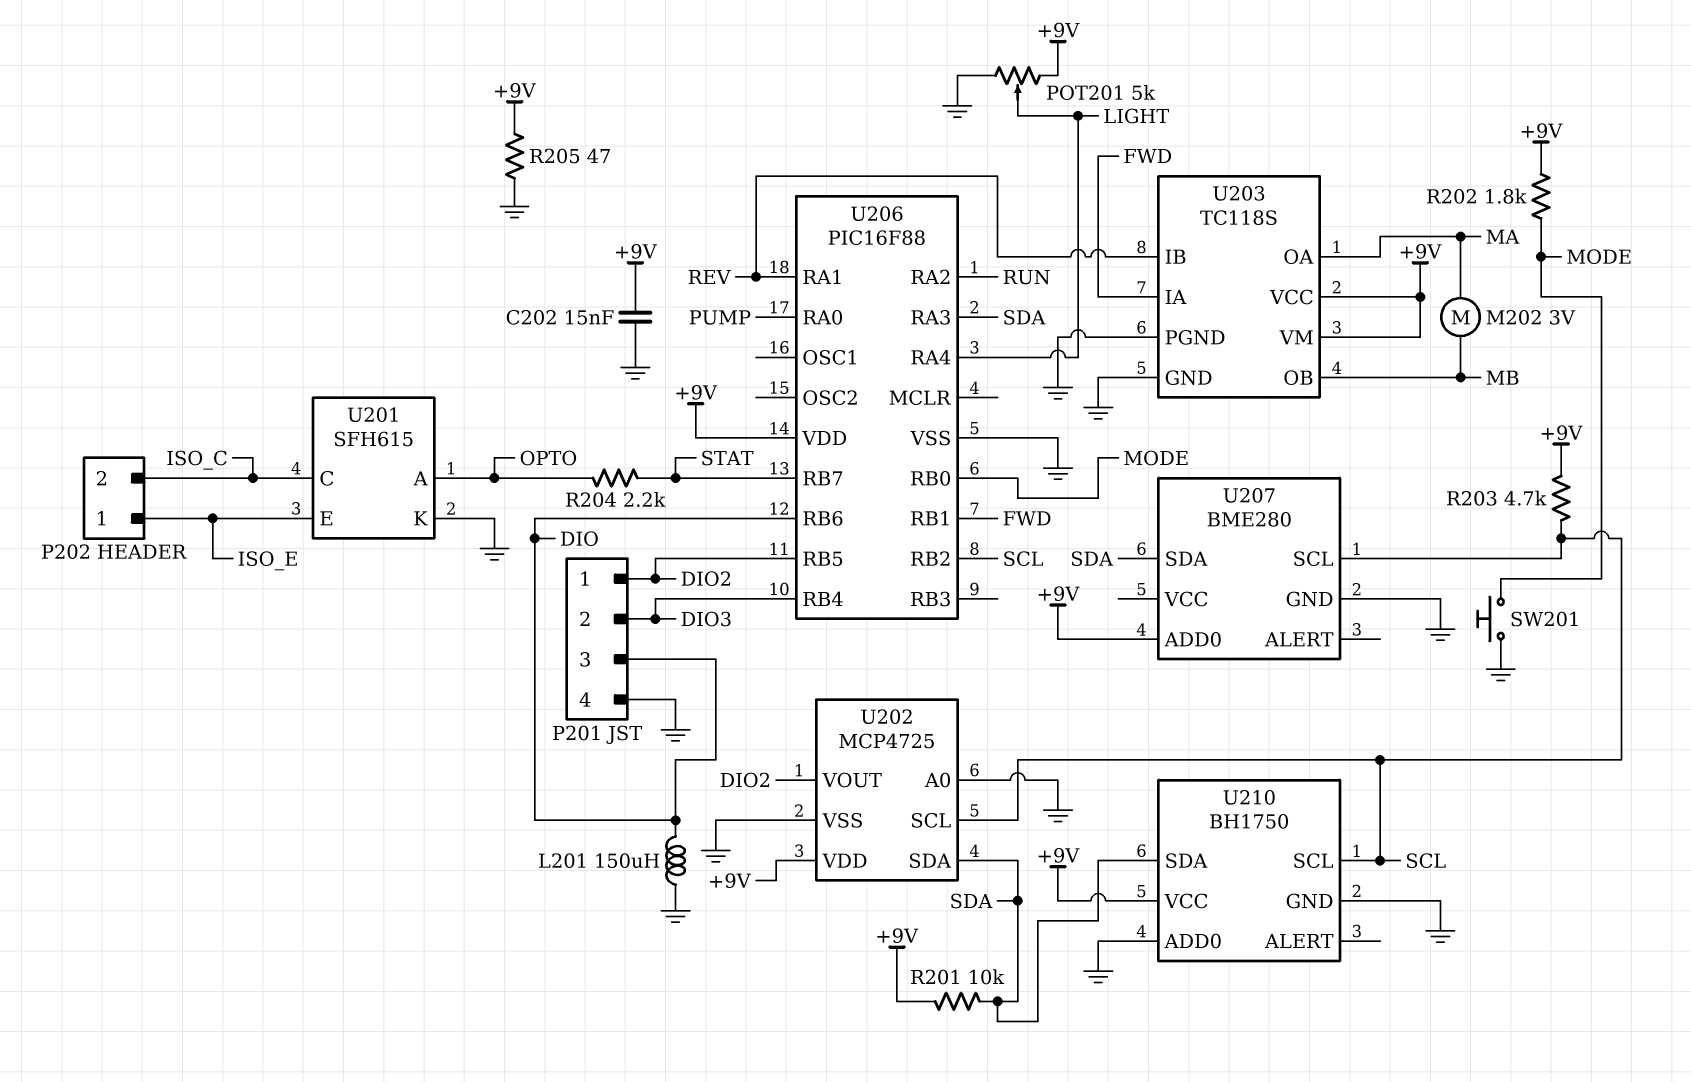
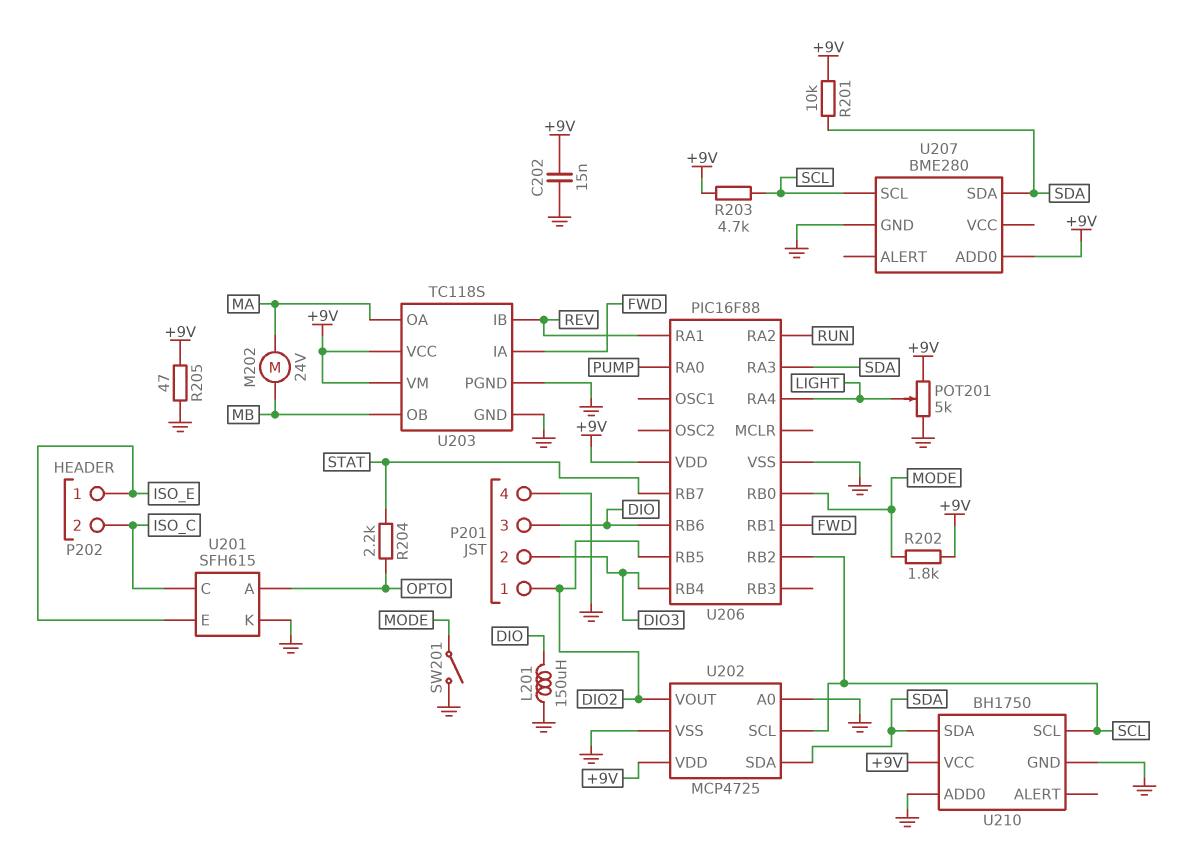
M202: motor 3V (MA, MB) -> motor 24V (MA, MB)
SW201: button (GND, MODE) -> switch (GND, MODE)

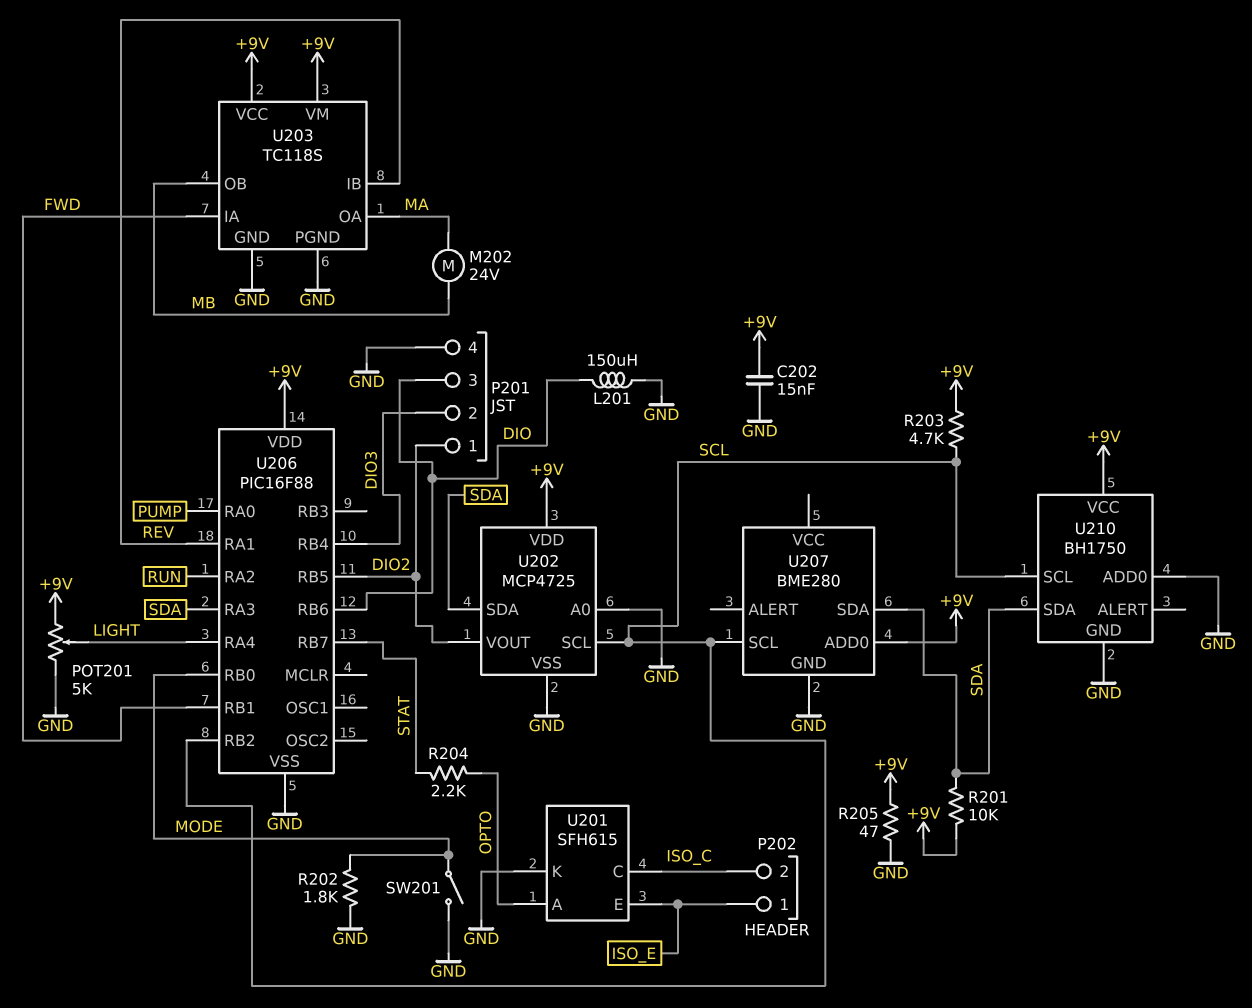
R202: 1.8k (+9V, MODE) -> 1.8k (GND, MODE)

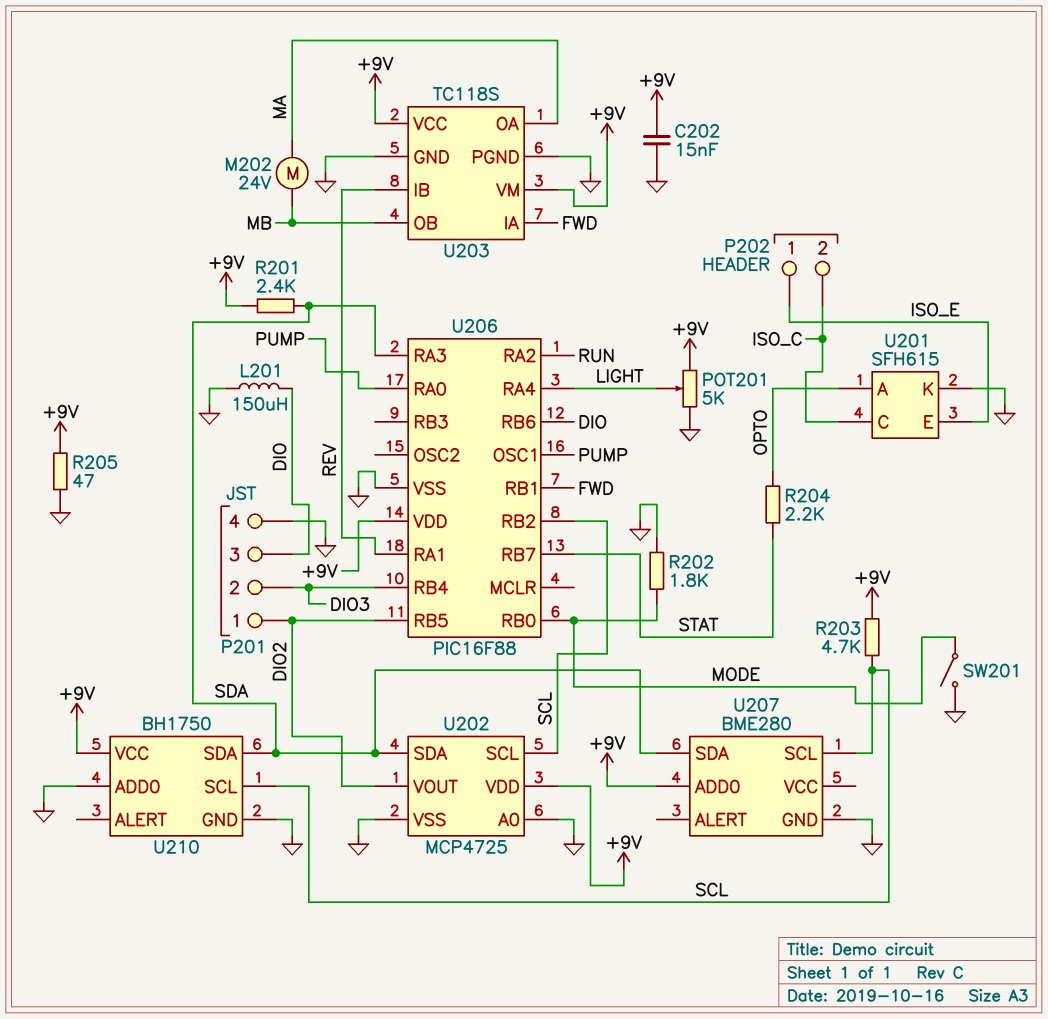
R201: 10k (+9V, SDA) -> 2.4k (+9V, SDA)
U206 pin OSC1: none -> PUMP

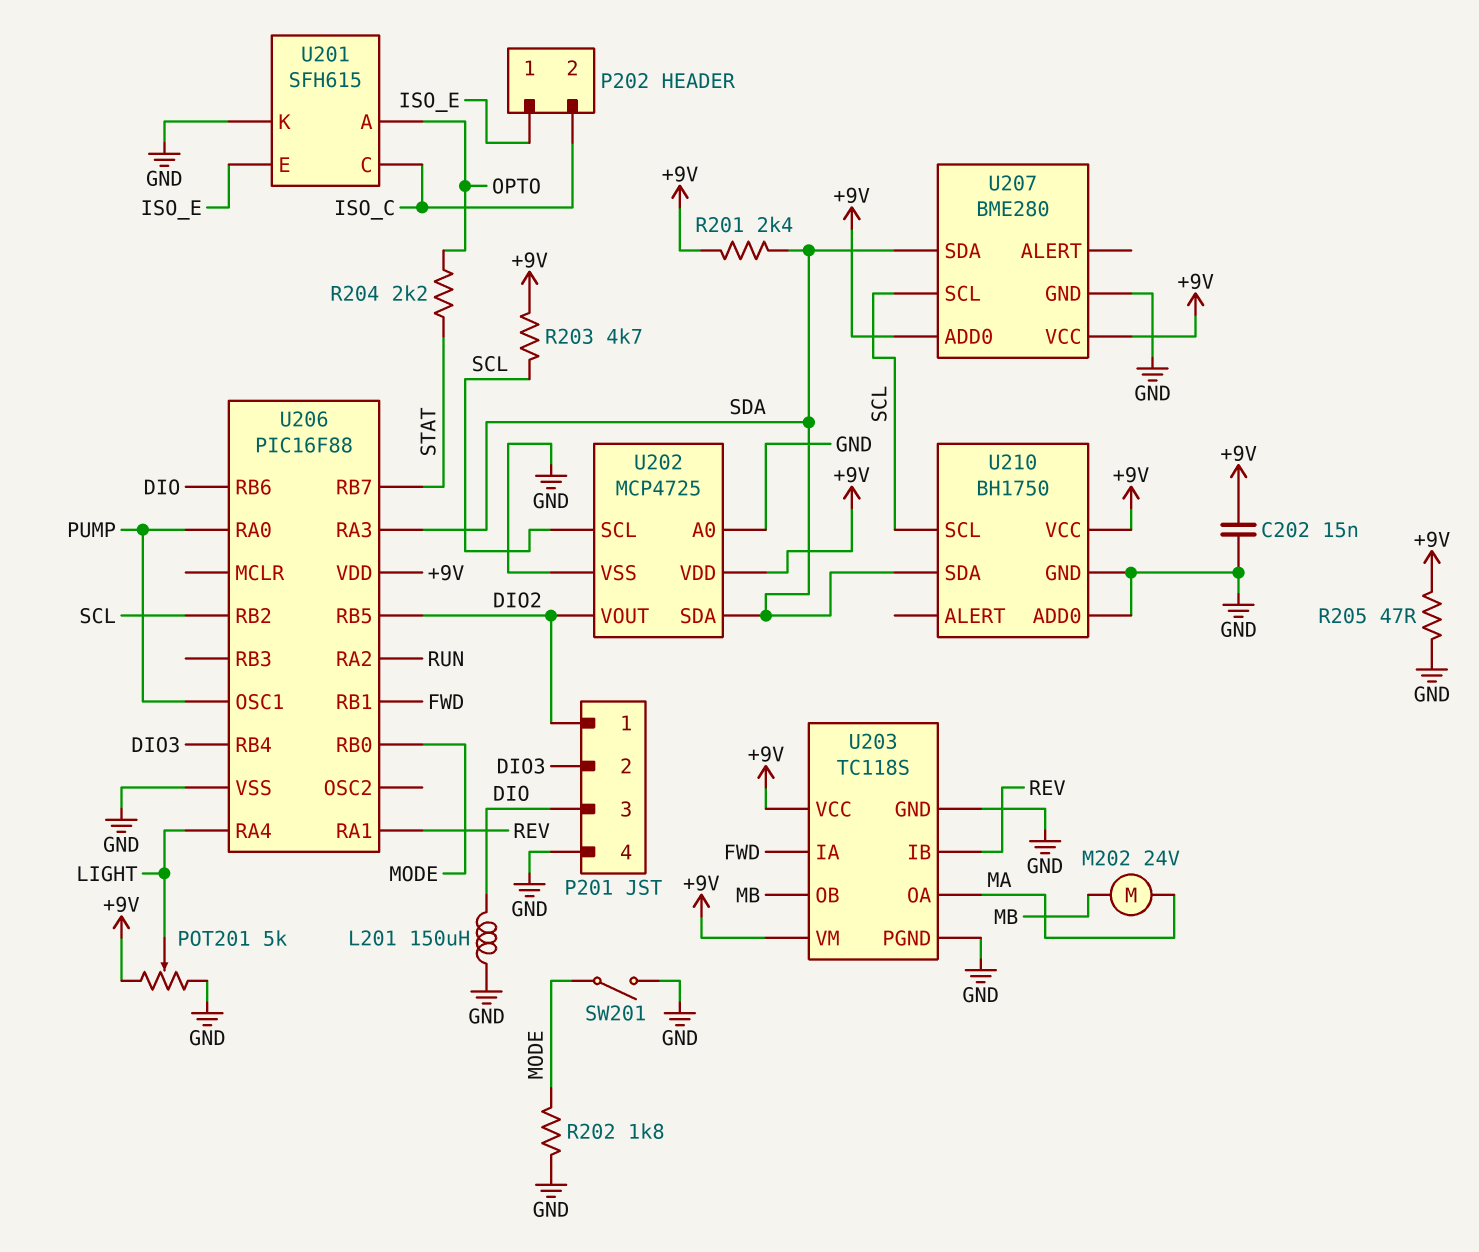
U207 pin VCC: none -> +9V

